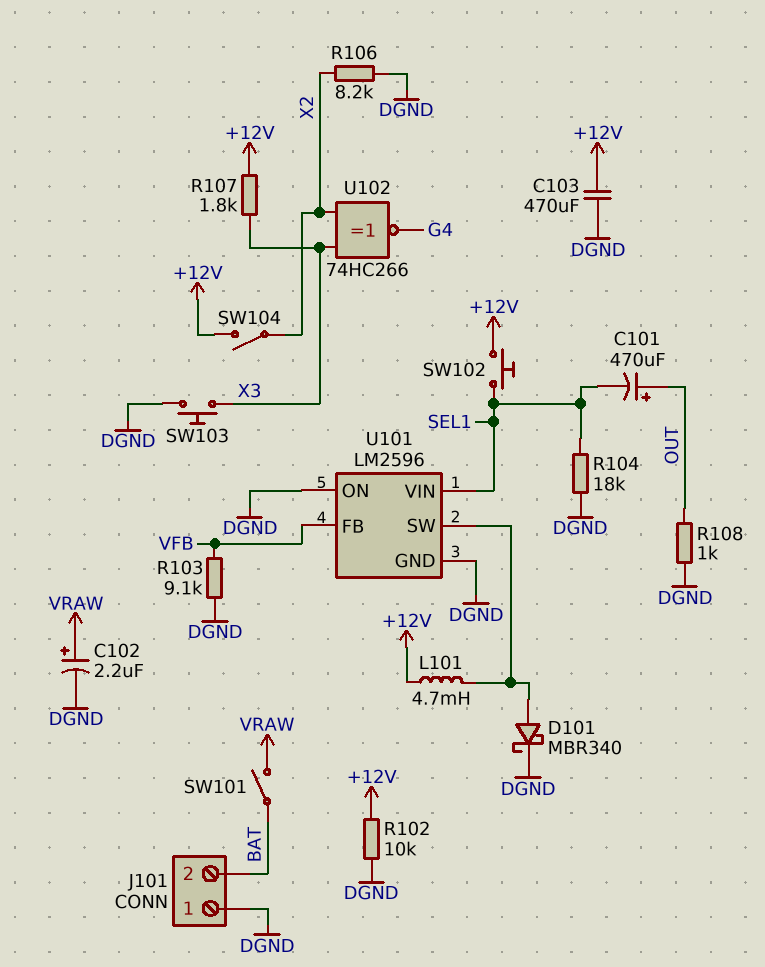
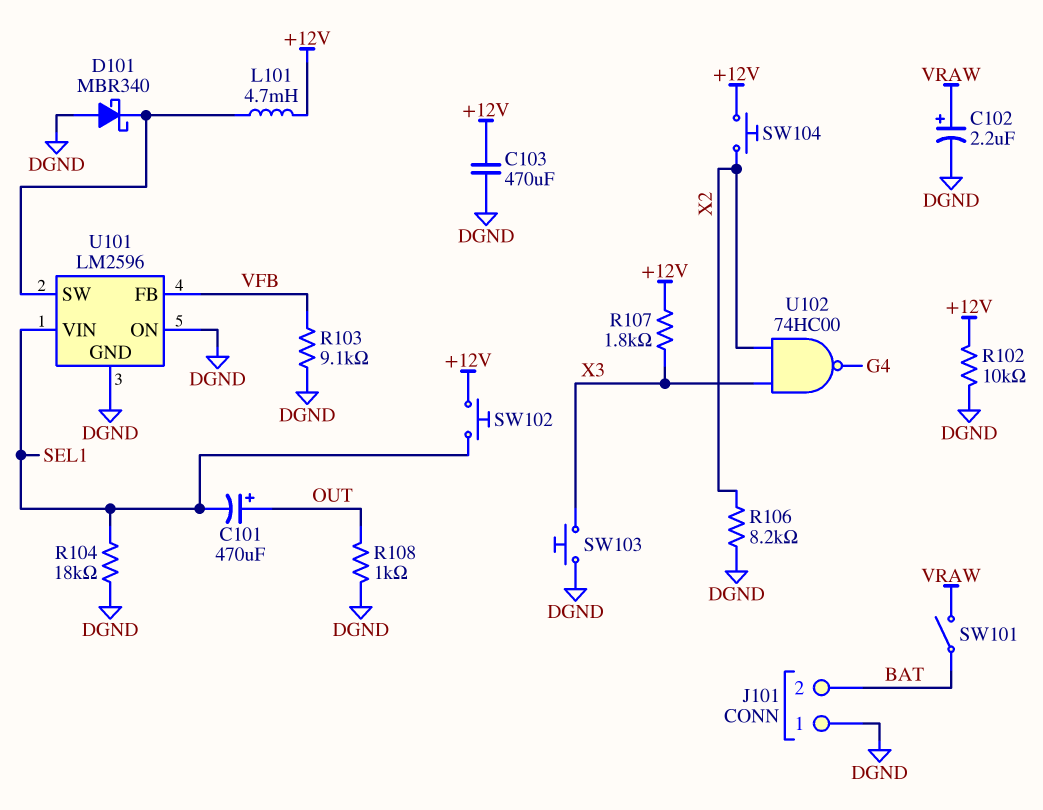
D101: schottky MBR340 (A U101/SW, K DGND) -> schottky MBR340 (A DGND, K U101/SW)
SW104: switch (+12V, X2) -> button (+12V, X2)
U102: XNOR 74HC266 (in X2, in X3, out G4) -> NAND 74HC00 (in X2, in X3, out G4)

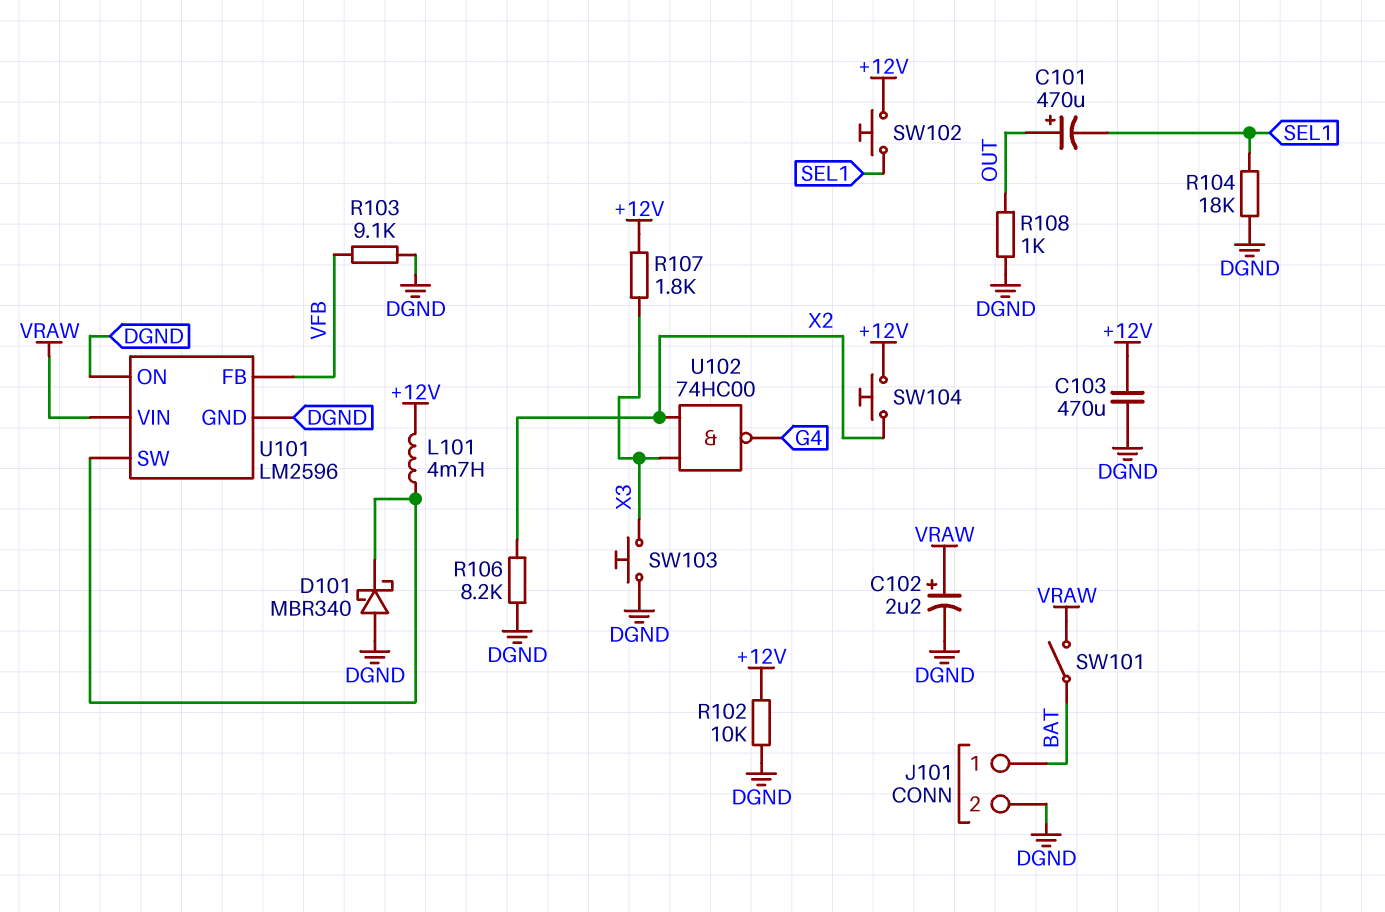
J101 pin 1: DGND -> BAT
J101 pin 2: BAT -> DGND
U101 pin VIN: SEL1 -> VRAW

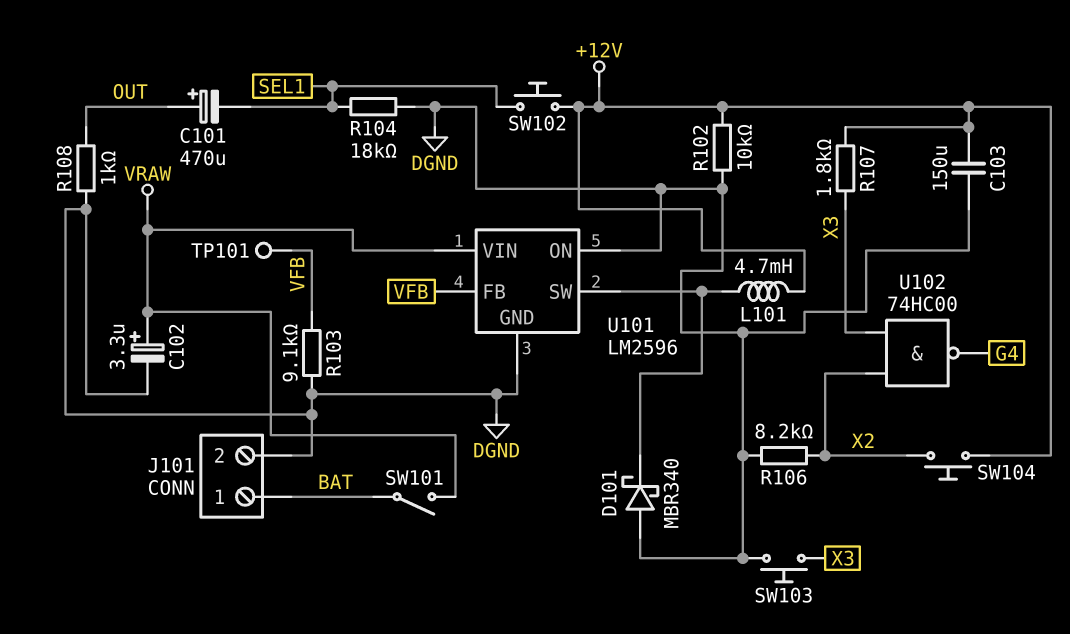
C102: 2.2uF (plus VRAW, minus DGND) -> 3.3uF (plus VRAW, minus DGND)
C103: 470uF (+12V, DGND) -> 150uF (+12V, DGND)
TP101: none -> test point (VFB)

